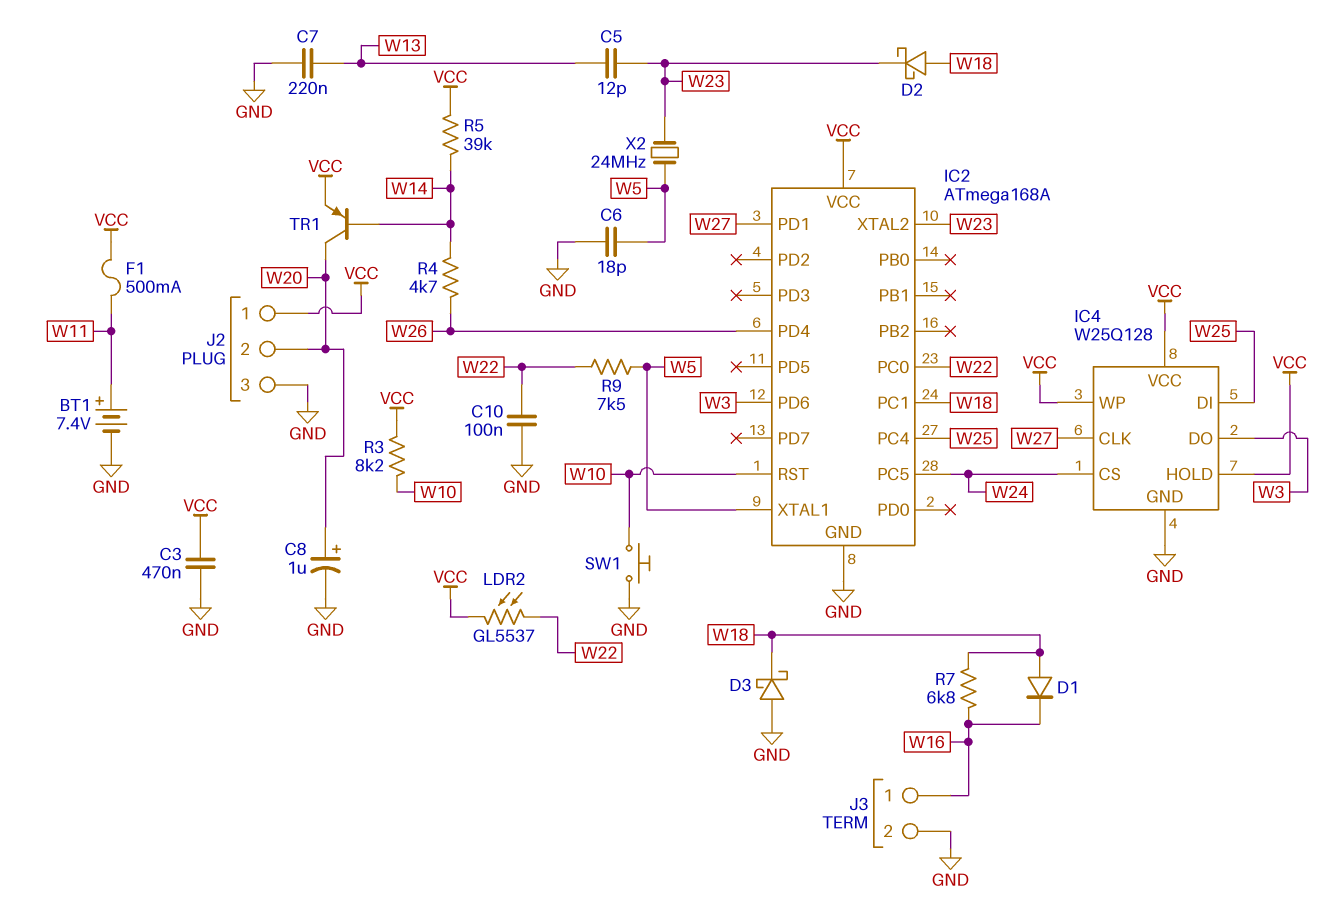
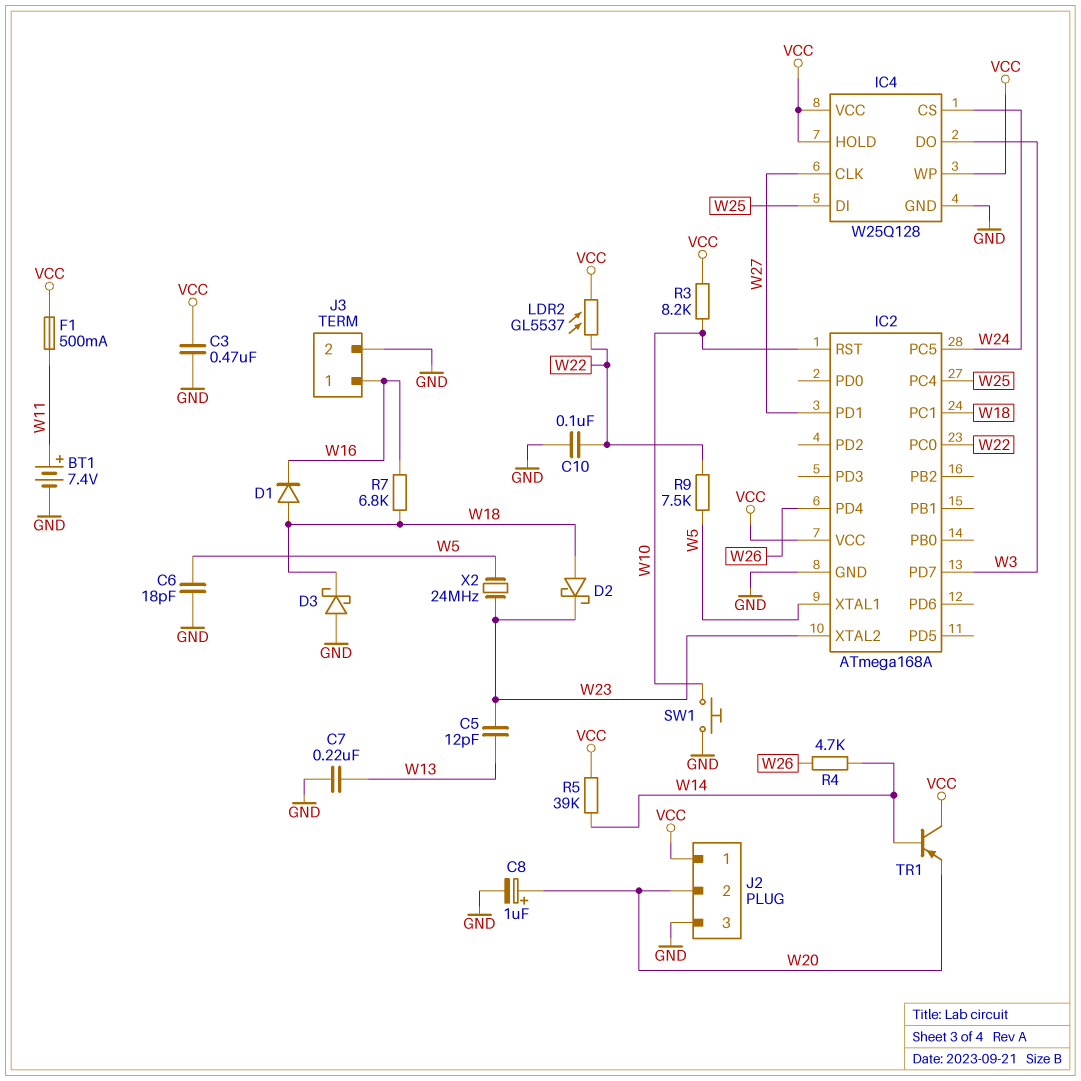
IC2 pin PD6: W3 -> none
IC2 pin PD7: none -> W3
TR1: PNP (B W14, C W20, E VCC) -> PNP (B W14, C VCC, E W20)

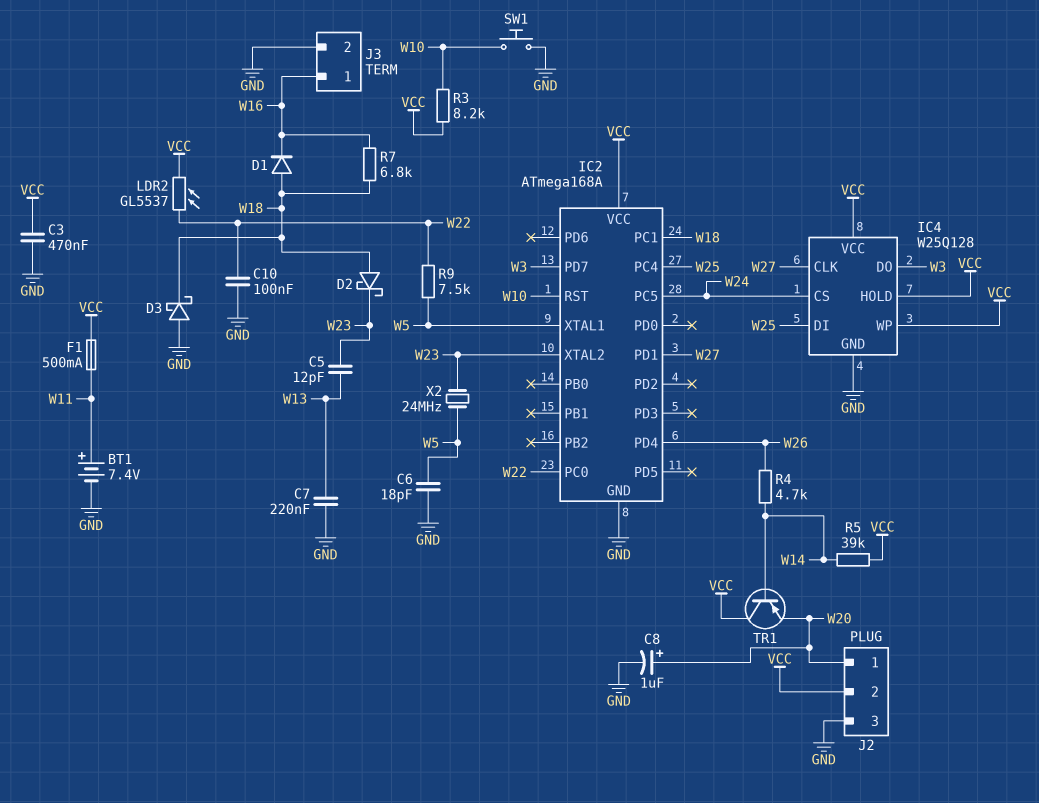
J2 pin 1: VCC -> W20
J2 pin 2: W20 -> VCC

